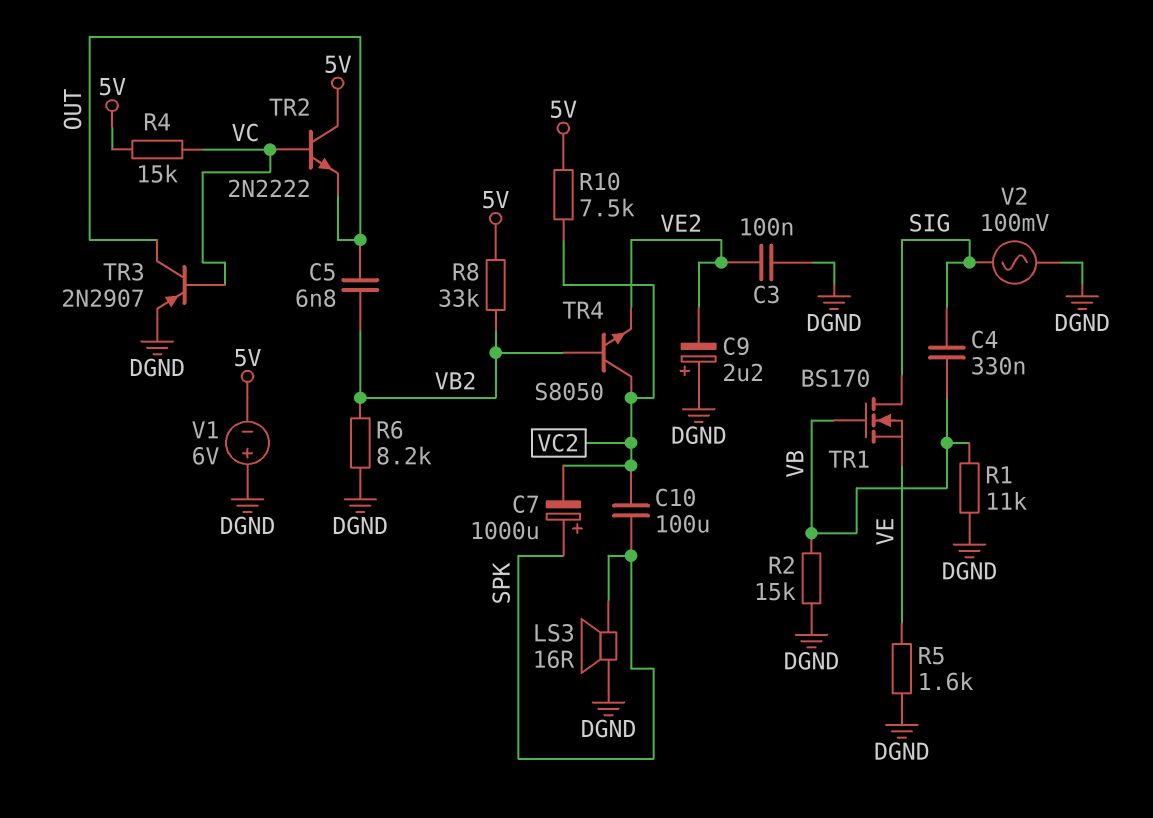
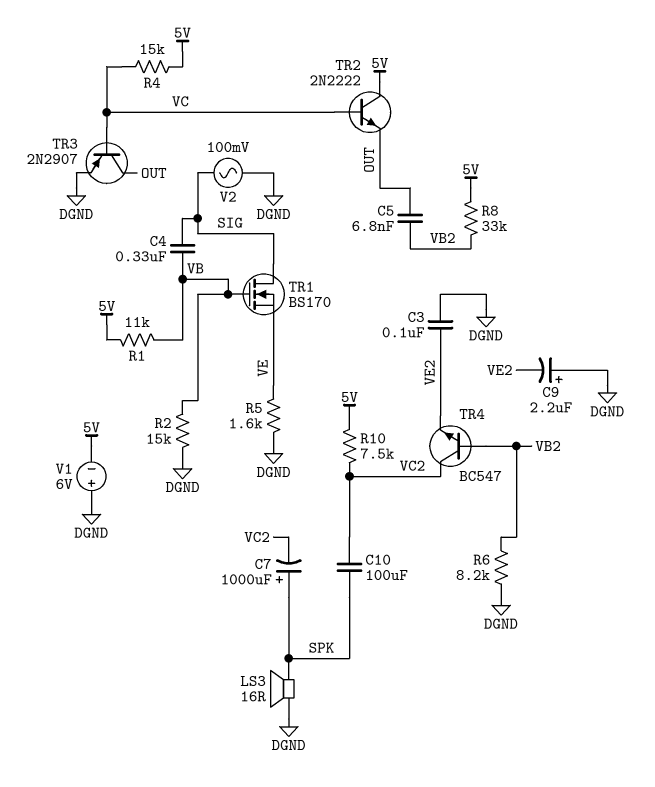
R1: 11k (DGND, VB) -> 11k (5V, VB)
TR4: NPN S8050 (B VB2, C VC2, E VE2) -> NPN BC547 (B VB2, C VC2, E VE2)

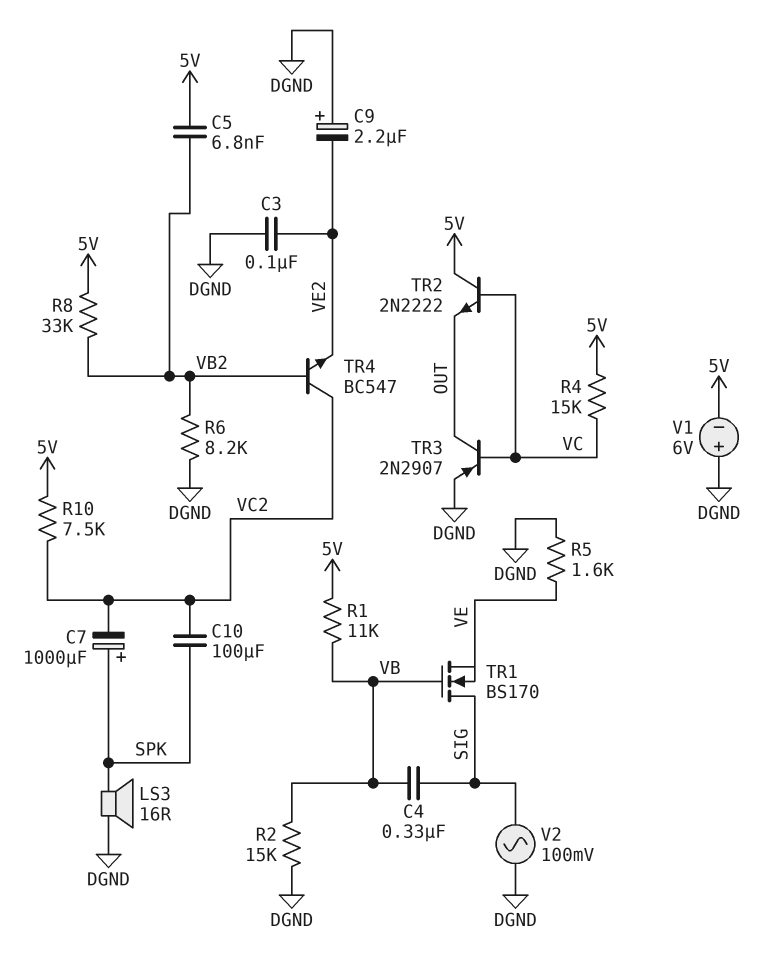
C5: 6.8nF (OUT, VB2) -> 6.8nF (5V, VB2)

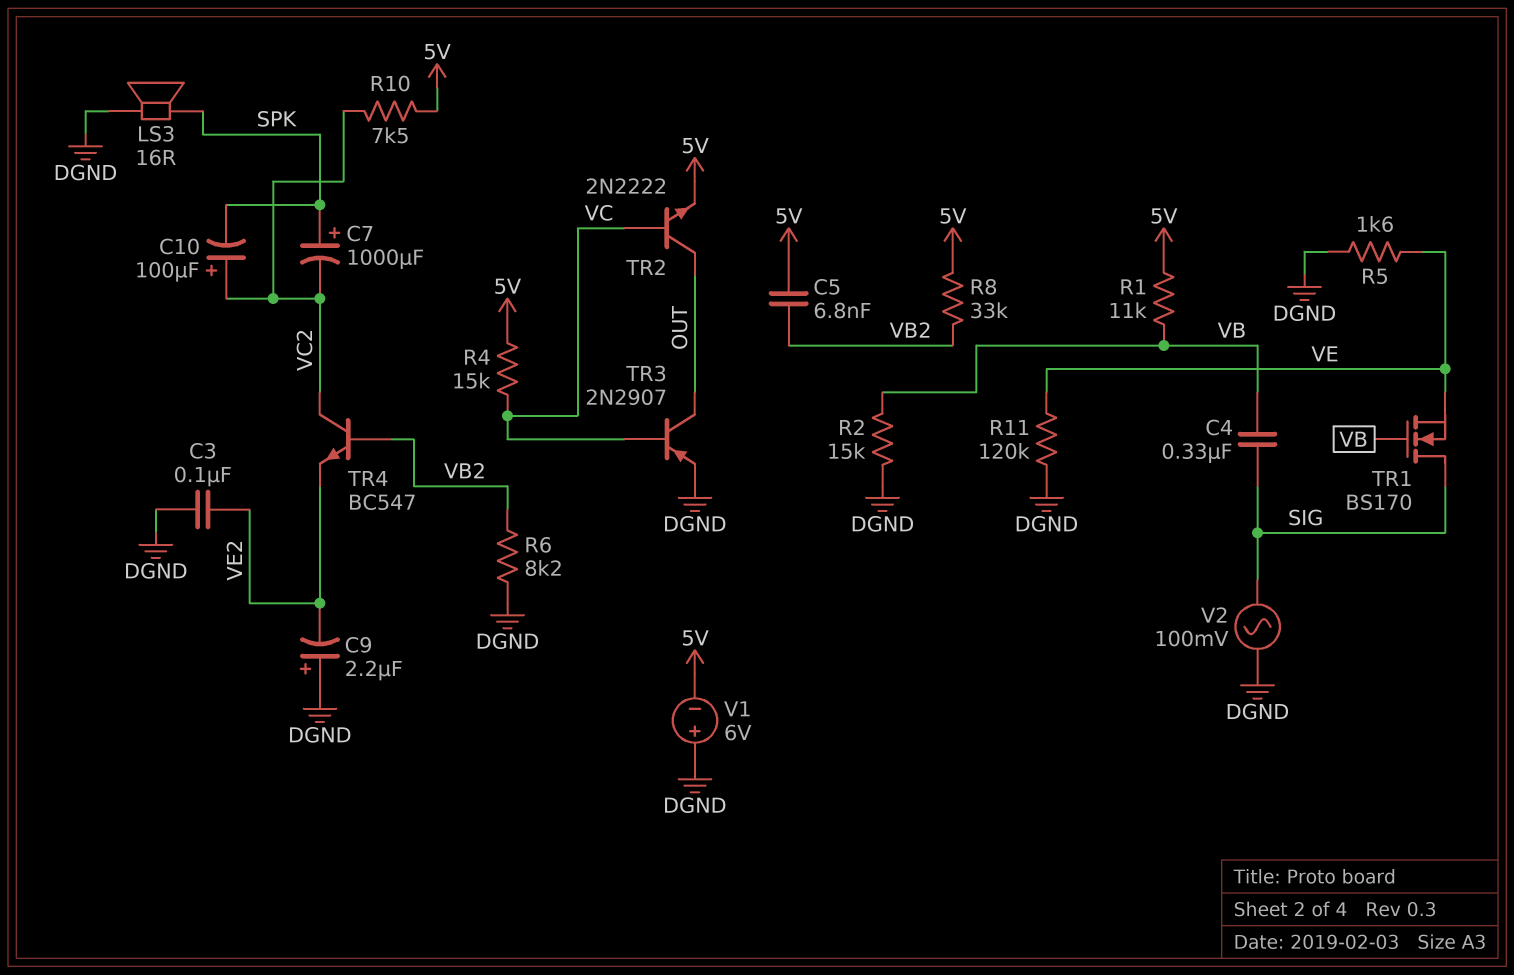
C10: 100uF (SPK, VC2) -> 100uF (plus VC2, minus SPK)
R11: none -> 120k (DGND, VE)
TR2: NPN 2N2222 (B VC, C 5V, E OUT) -> NPN 2N2222 (B VC, C OUT, E 5V)

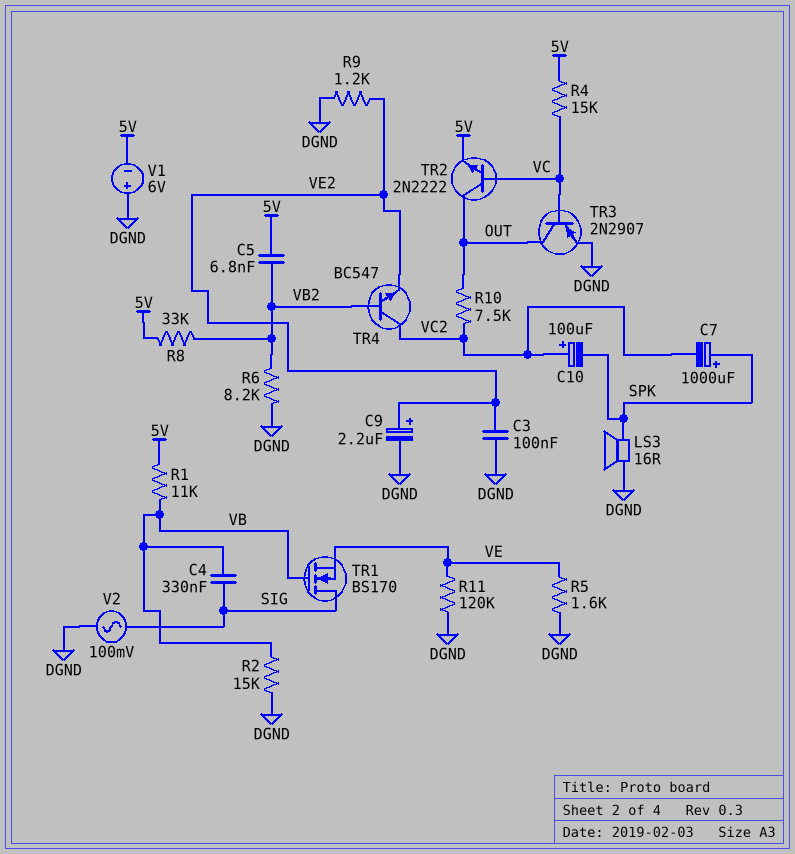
C9: 2.2uF (plus DGND, minus VE2) -> 2.2uF (plus VE2, minus DGND)
R9: none -> 1.2k (DGND, VE2)
R10: 7.5k (5V, VC2) -> 7.5k (OUT, VC2)

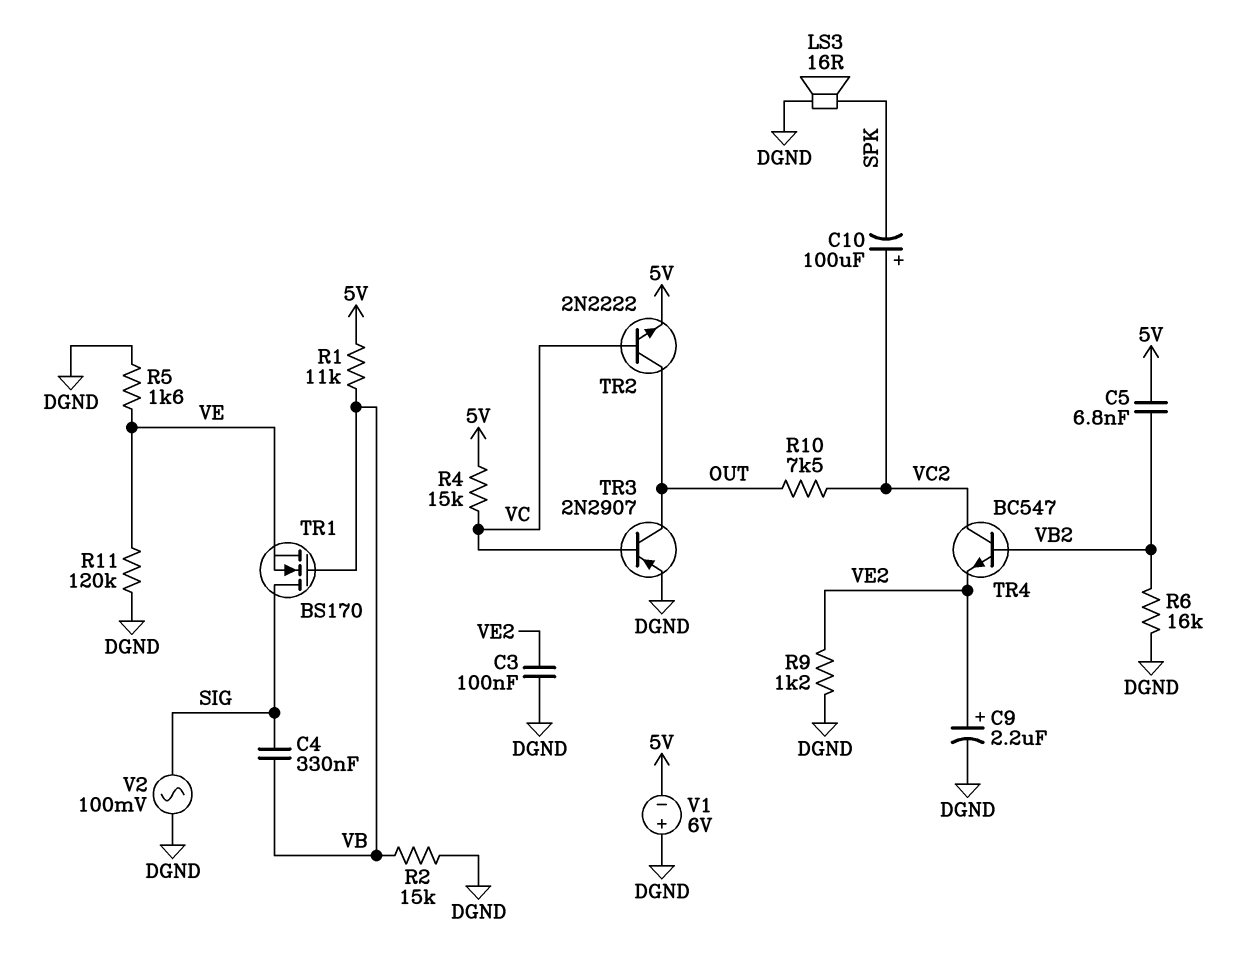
C7: 1000uF (plus SPK, minus VC2) -> none
R6: 8.2k (DGND, VB2) -> 16k (DGND, VB2)
R8: 33k (5V, VB2) -> none

